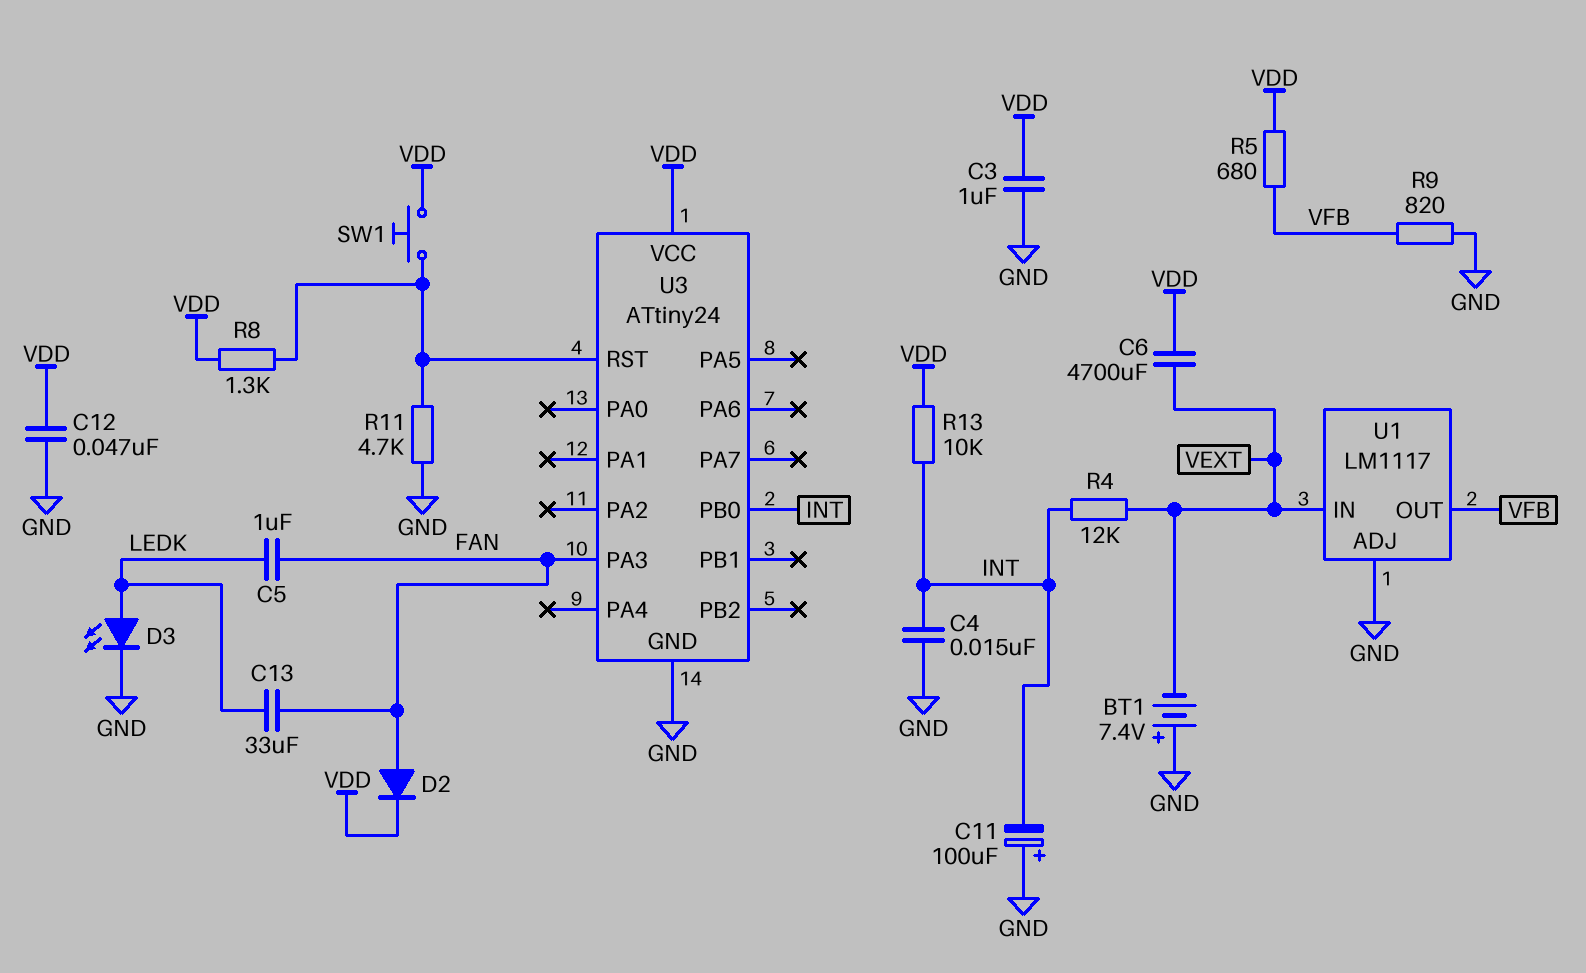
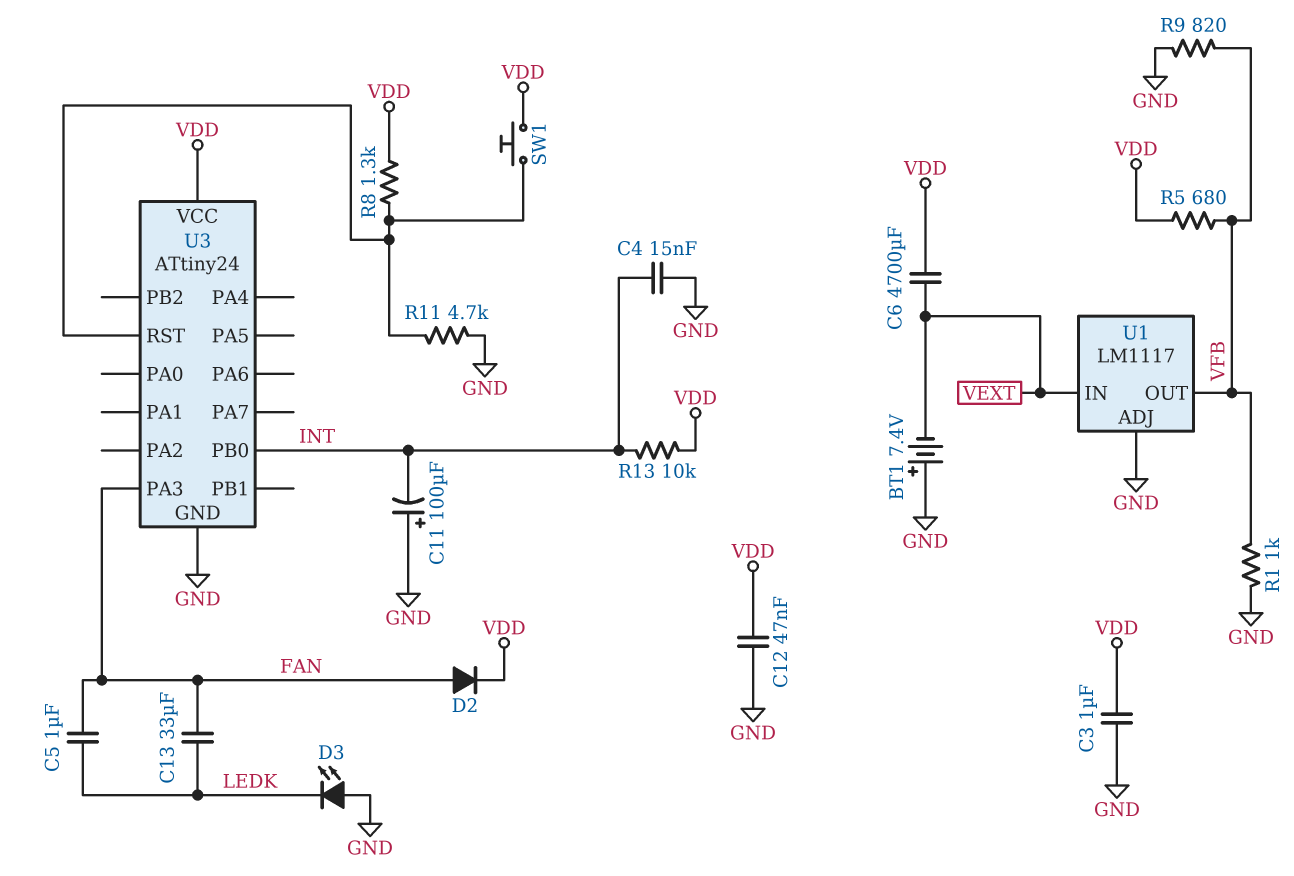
D3: LED (A LEDK, K GND) -> LED (A GND, K LEDK)
R1: none -> 1k (GND, VFB)
R4: 12k (INT, VEXT) -> none

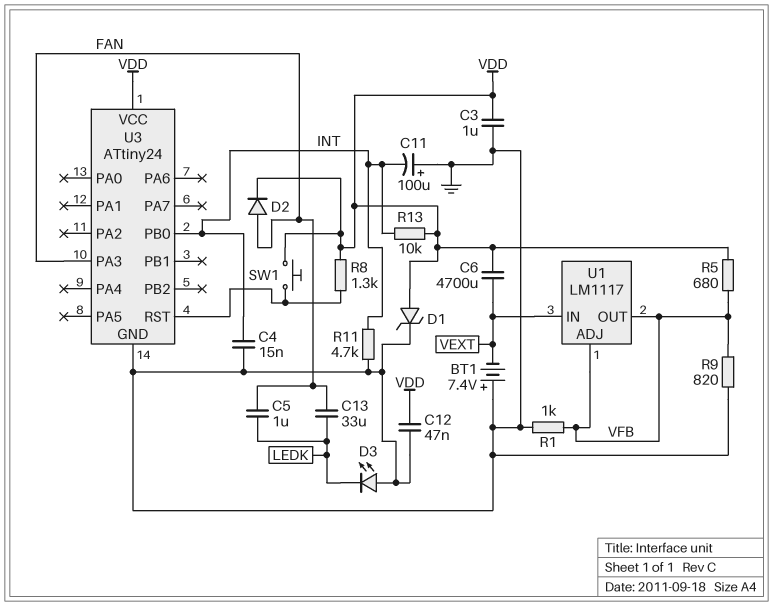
D1: none -> zener (A VDD, K GND)
R11: 4.7k (GND, U3/RST) -> 4.7k (GND, INT)
U1 pin ADJ: GND -> VFB

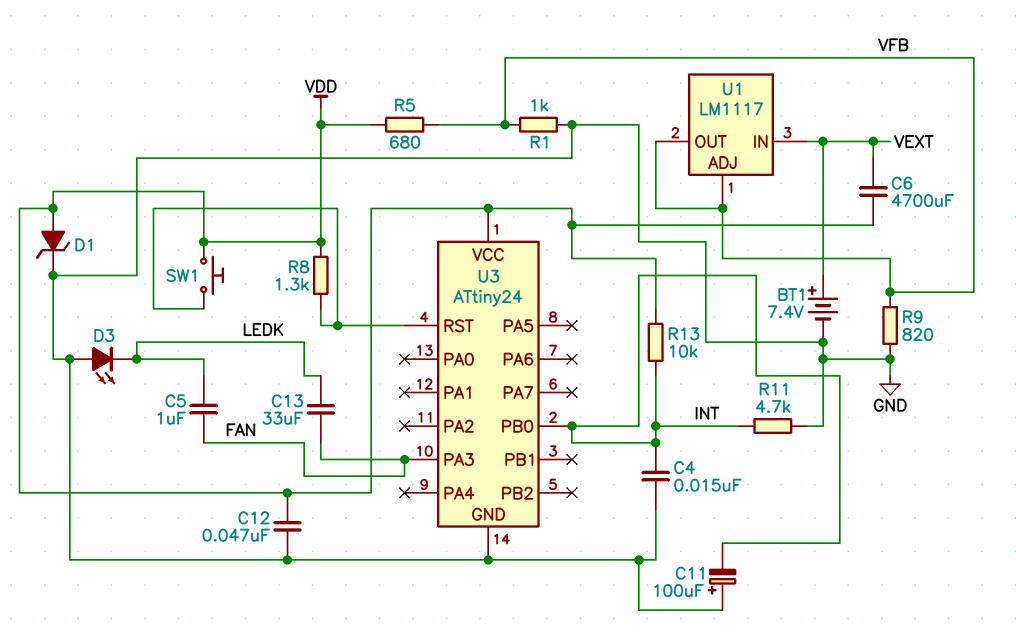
BT1: 7.4V (plus GND, minus VEXT) -> 7.4V (plus VEXT, minus GND)
C3: 1uF (GND, VDD) -> none
D2: diode (A FAN, K VDD) -> none

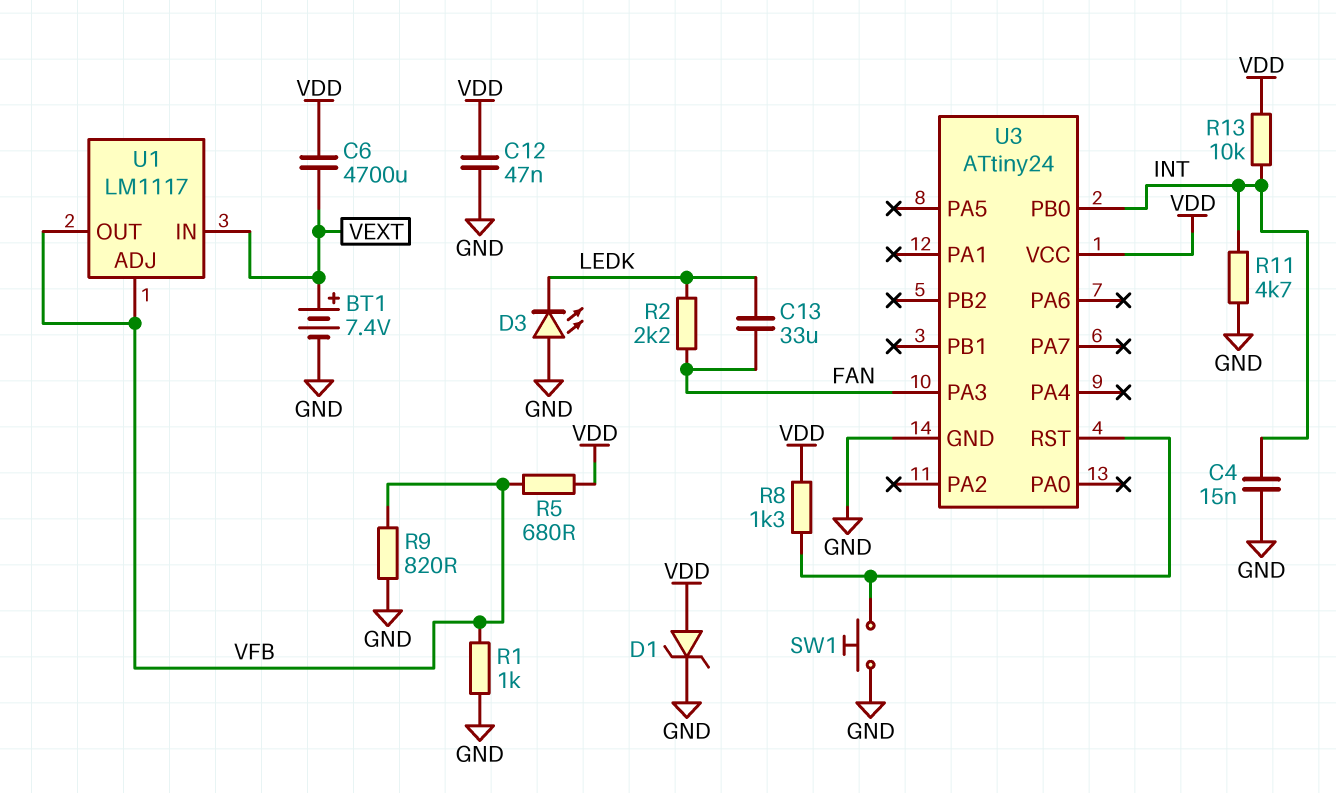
C5: 1uF (FAN, LEDK) -> none
C11: 100uF (plus GND, minus INT) -> none
R2: none -> 2.2k (FAN, LEDK)
SW1: button (U3/RST, VDD) -> button (GND, U3/RST)

